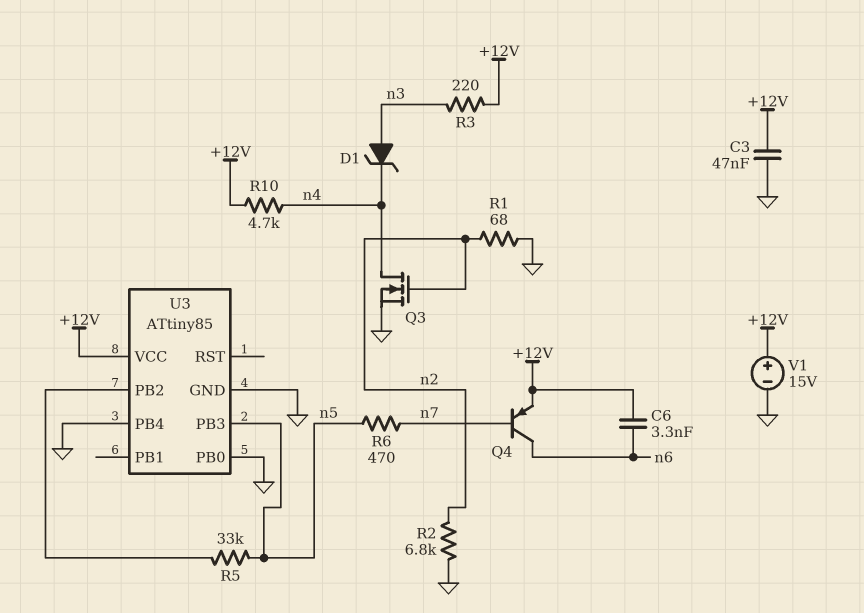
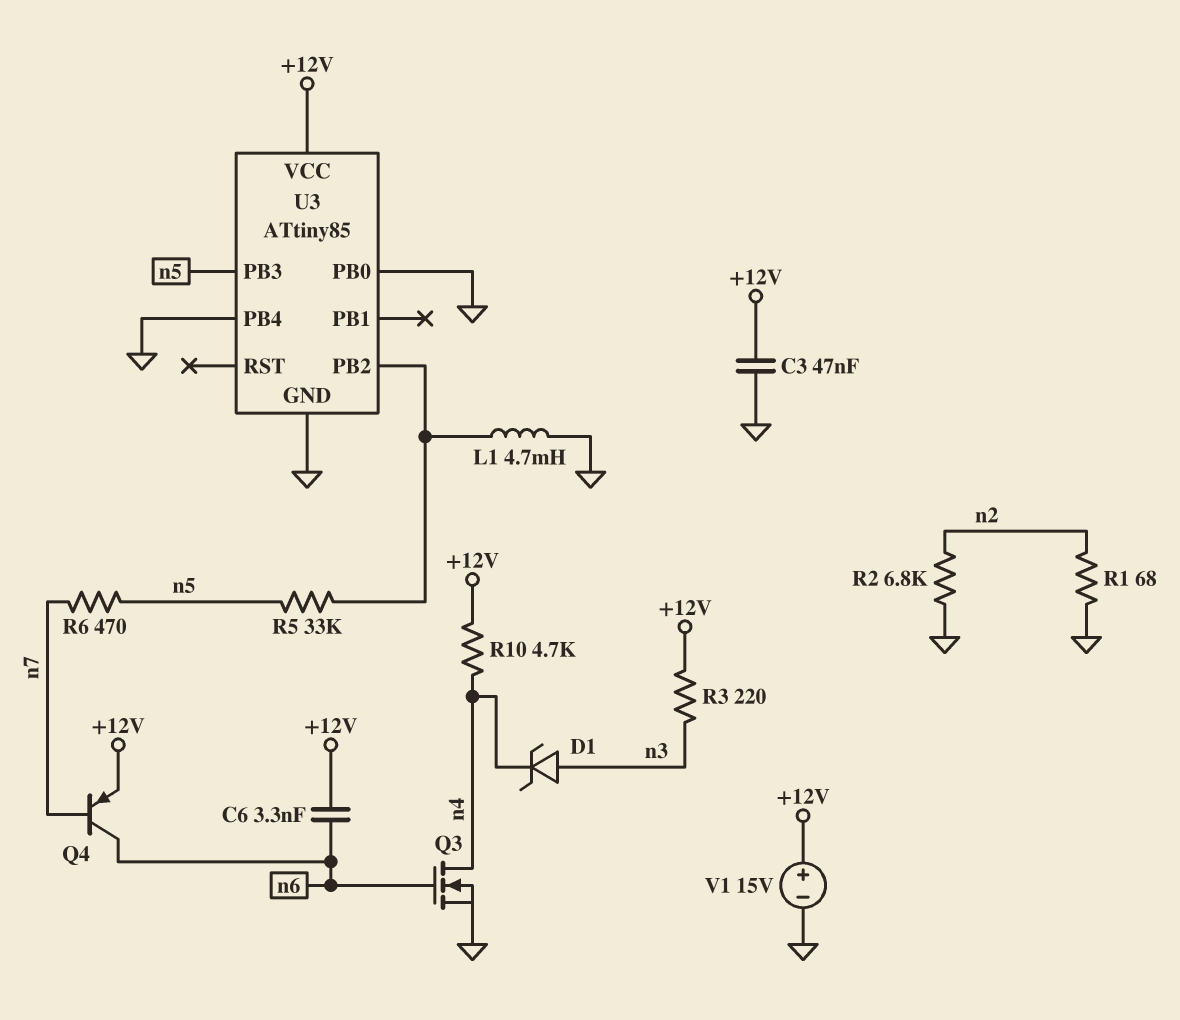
L1: none -> 4.7mH (GND, U3/PB2)
Q3: NMOS (G n2, D n4, S GND) -> NMOS (G n6, D n4, S GND)

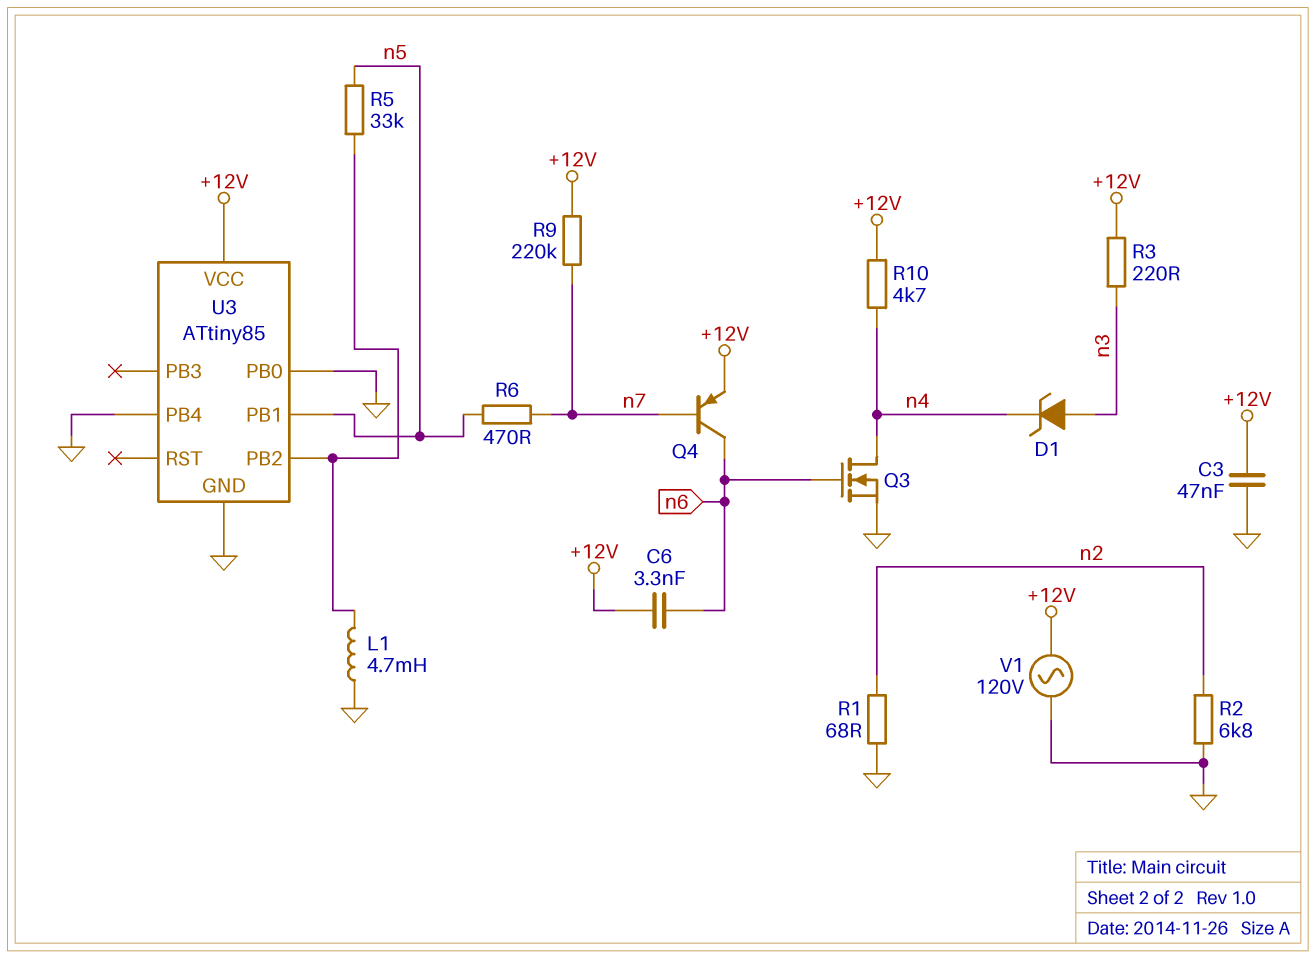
R9: none -> 220k (+12V, n7)
U3 pin PB1: none -> n5
U3 pin PB3: n5 -> none
V1: 15V (plus +12V, minus GND) -> AC 120V (+12V, GND)

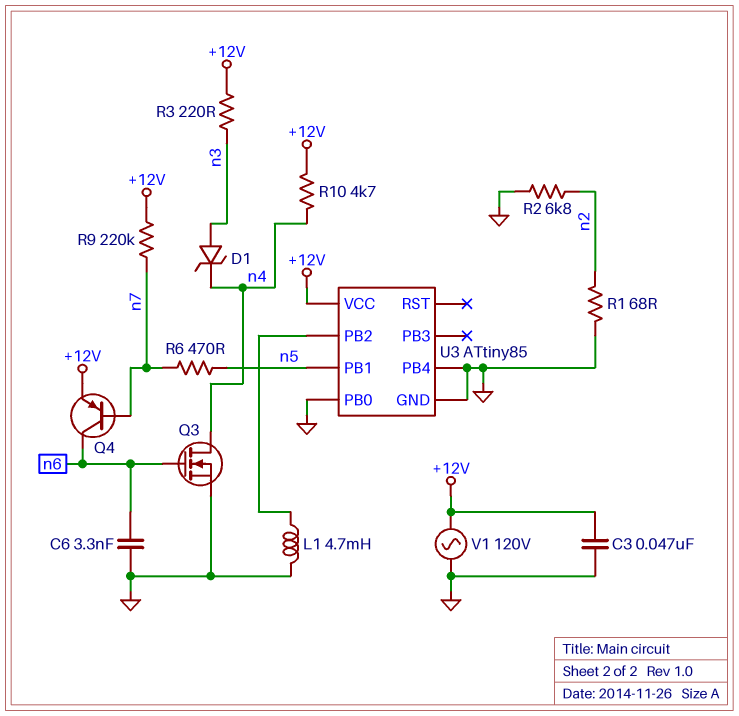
C6: 3.3nF (+12V, n6) -> 3.3nF (GND, n6)
R5: 33k (U3/PB2, n5) -> none

